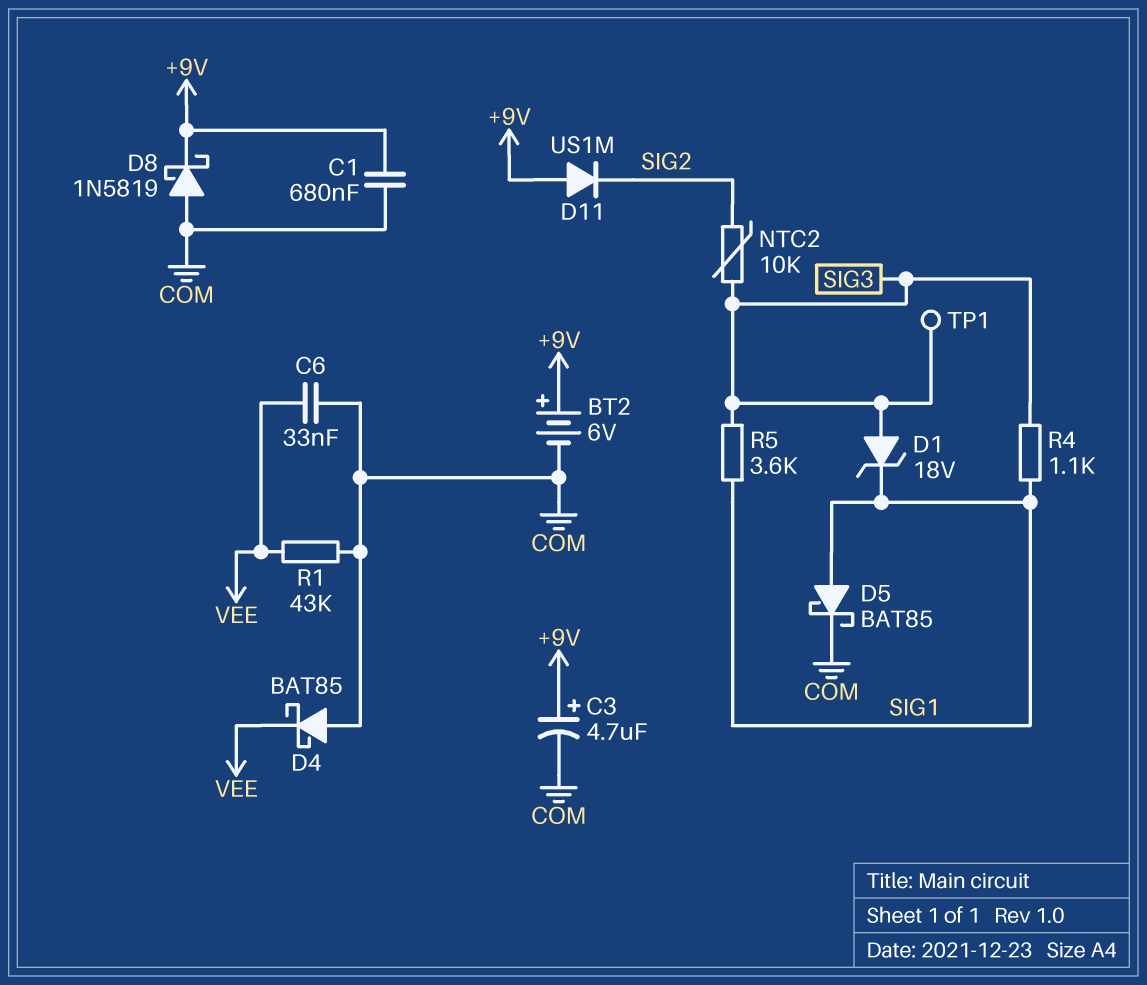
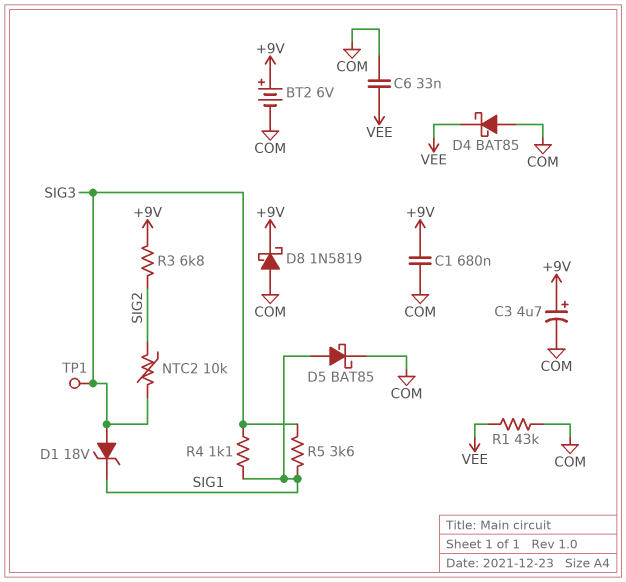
D11: diode US1M (A +9V, K SIG2) -> none
R3: none -> 6.8k (+9V, SIG2)

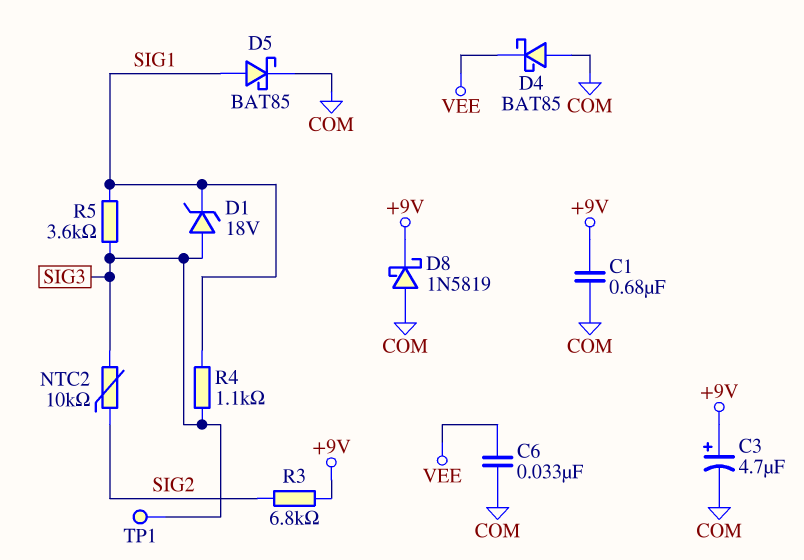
BT2: 6V (plus +9V, minus COM) -> none
R1: 43k (COM, VEE) -> none

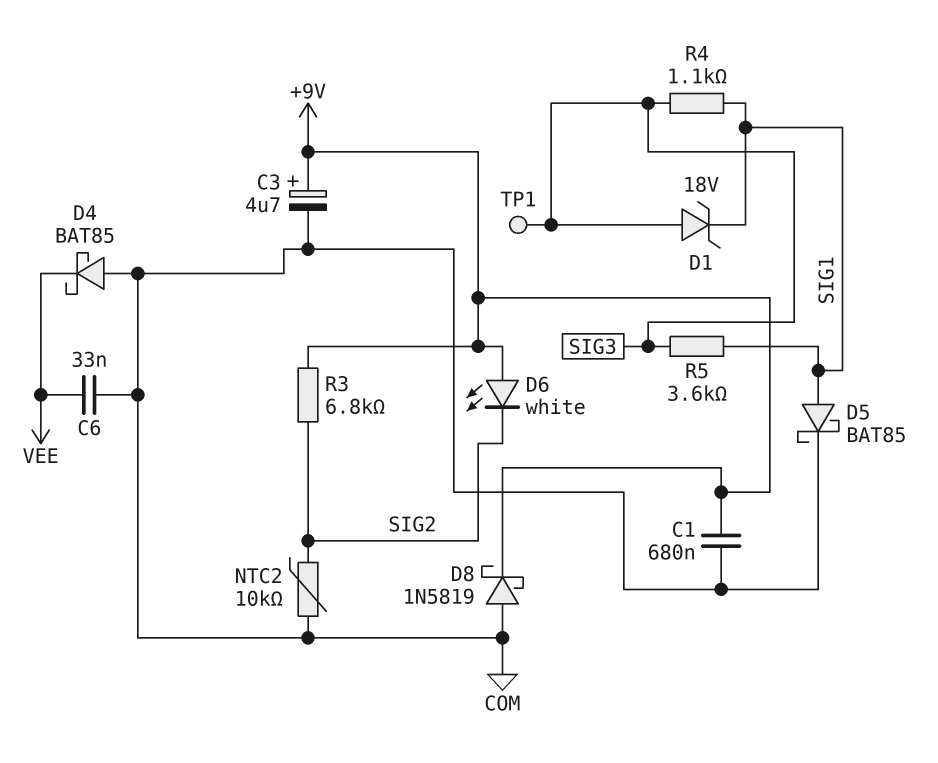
D6: none -> LED white (A +9V, K SIG2)
NTC2: 10k (SIG2, SIG3) -> 10k (COM, SIG2)

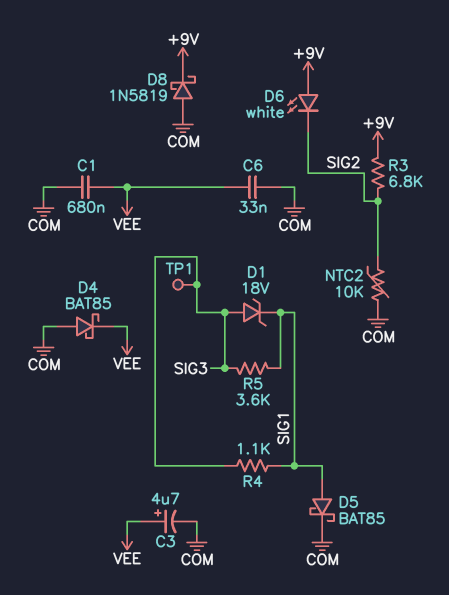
C1: 680nF (+9V, COM) -> 680nF (COM, VEE)
C3: 4.7uF (plus +9V, minus COM) -> 4.7uF (plus VEE, minus COM)

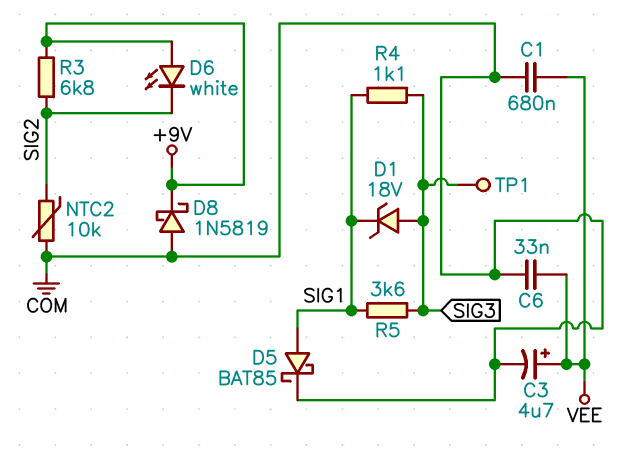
D4: schottky BAT85 (A COM, K VEE) -> none

